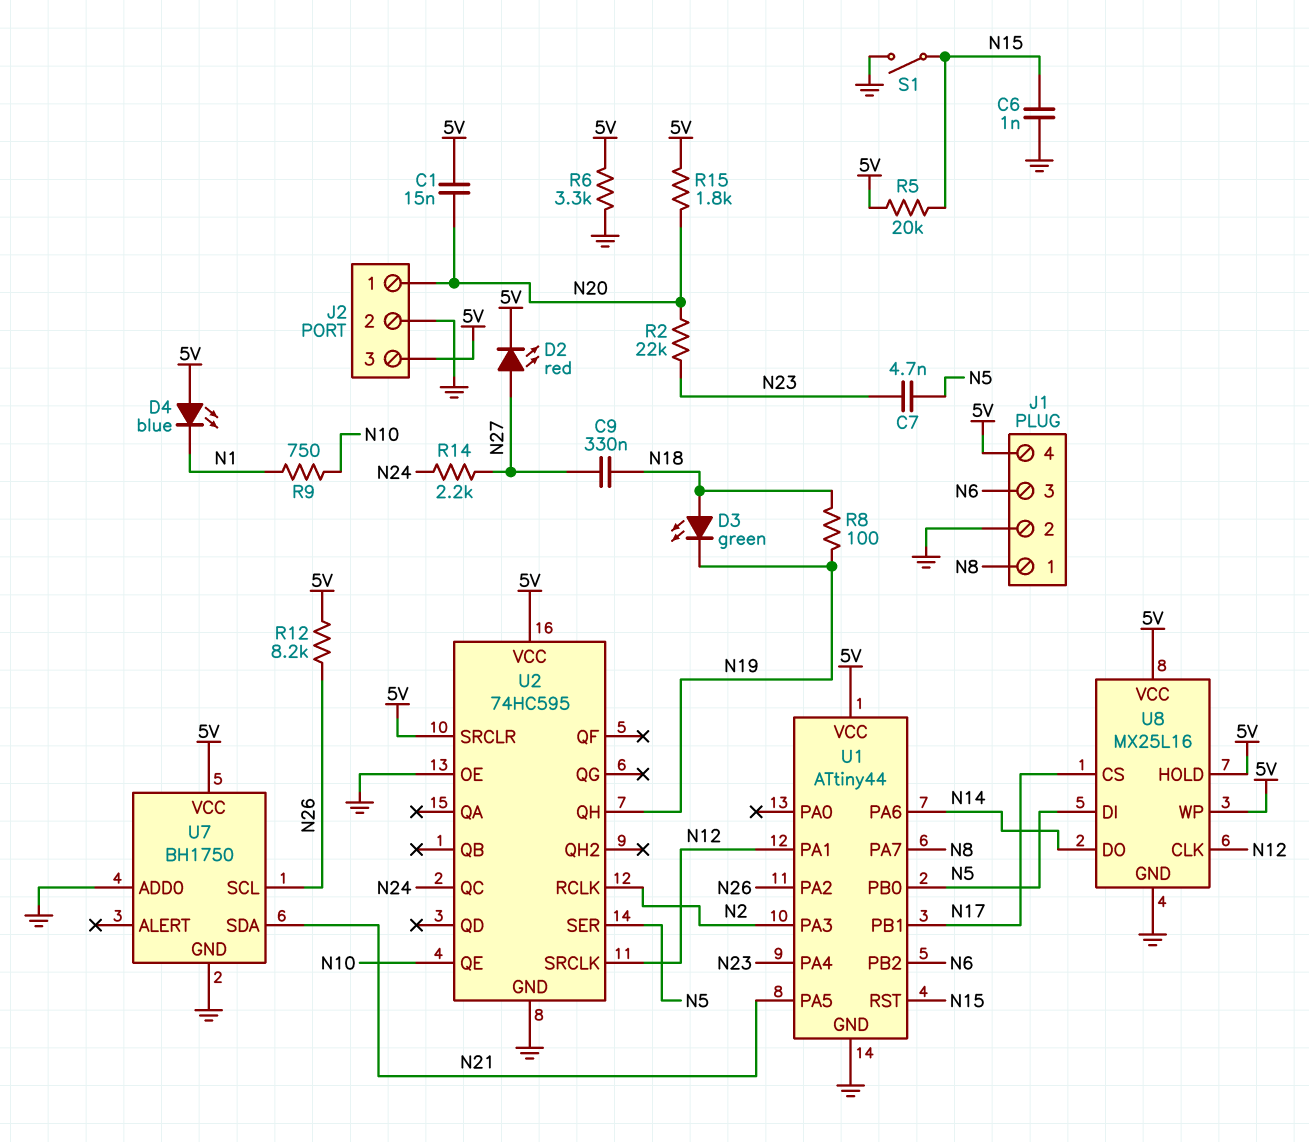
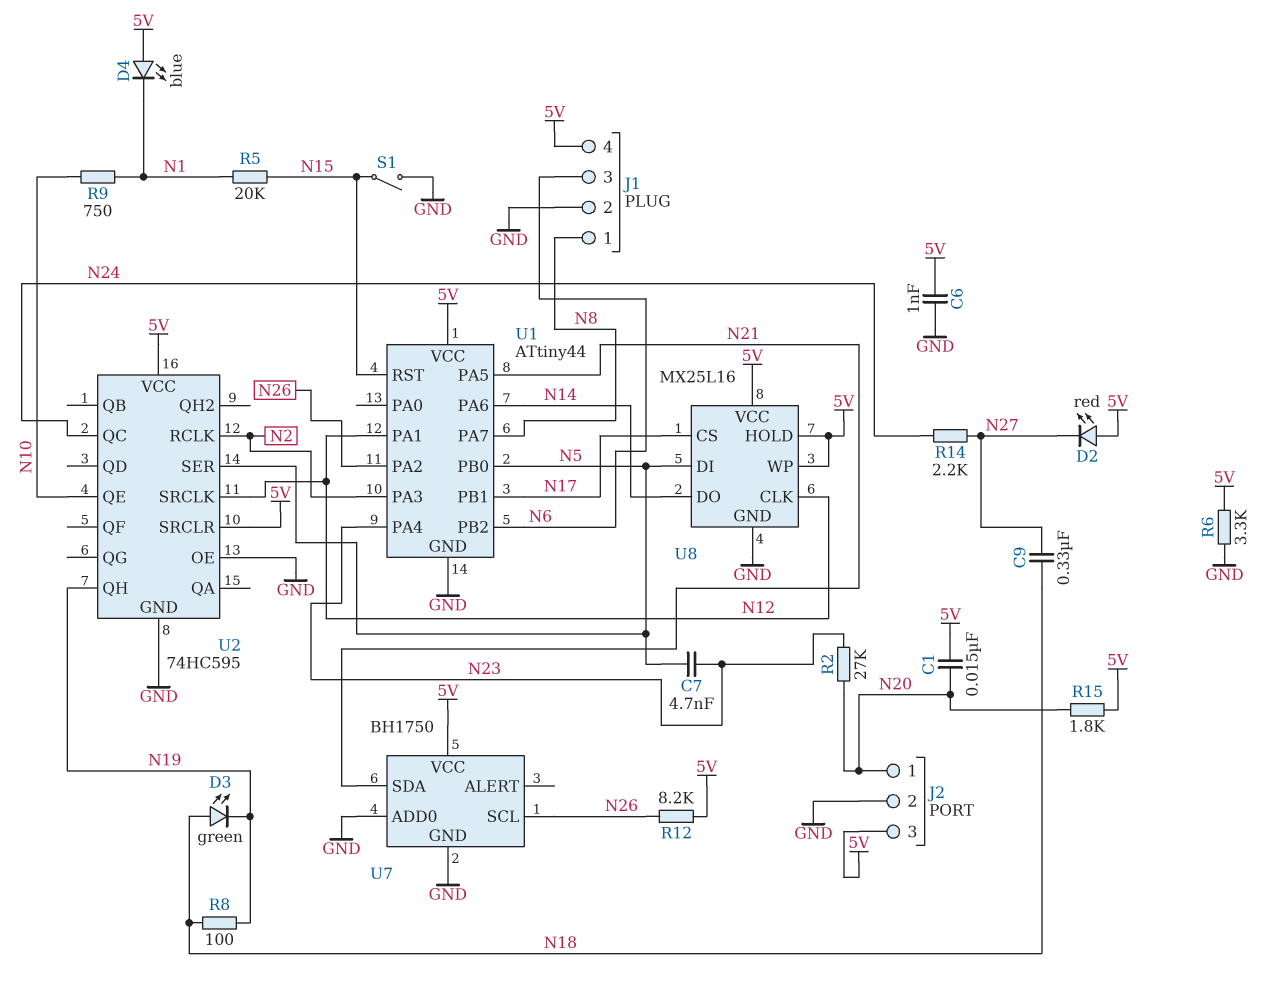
C6: 1nF (GND, N15) -> 1nF (5V, GND)
D2: LED red (A N27, K 5V) -> LED red (A 5V, K N27)
R2: 22k (N20, N23) -> 27k (N20, N23)
R5: 20k (5V, N15) -> 20k (N1, N15)

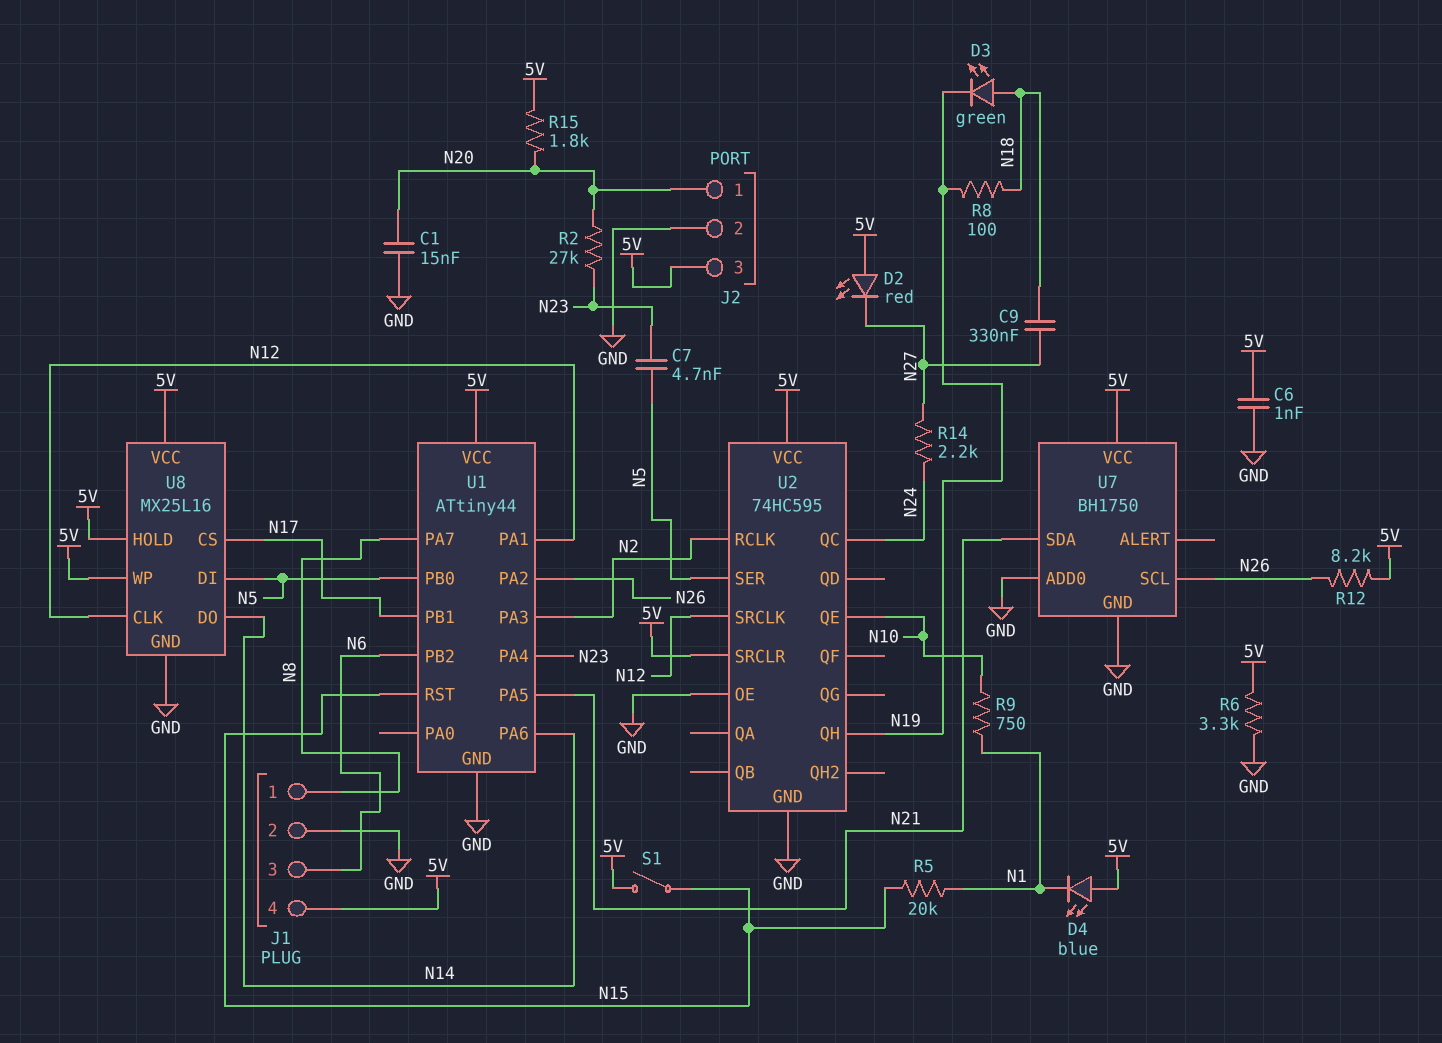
C1: 15nF (5V, N20) -> 15nF (GND, N20)
S1: switch (GND, N15) -> switch (5V, N15)

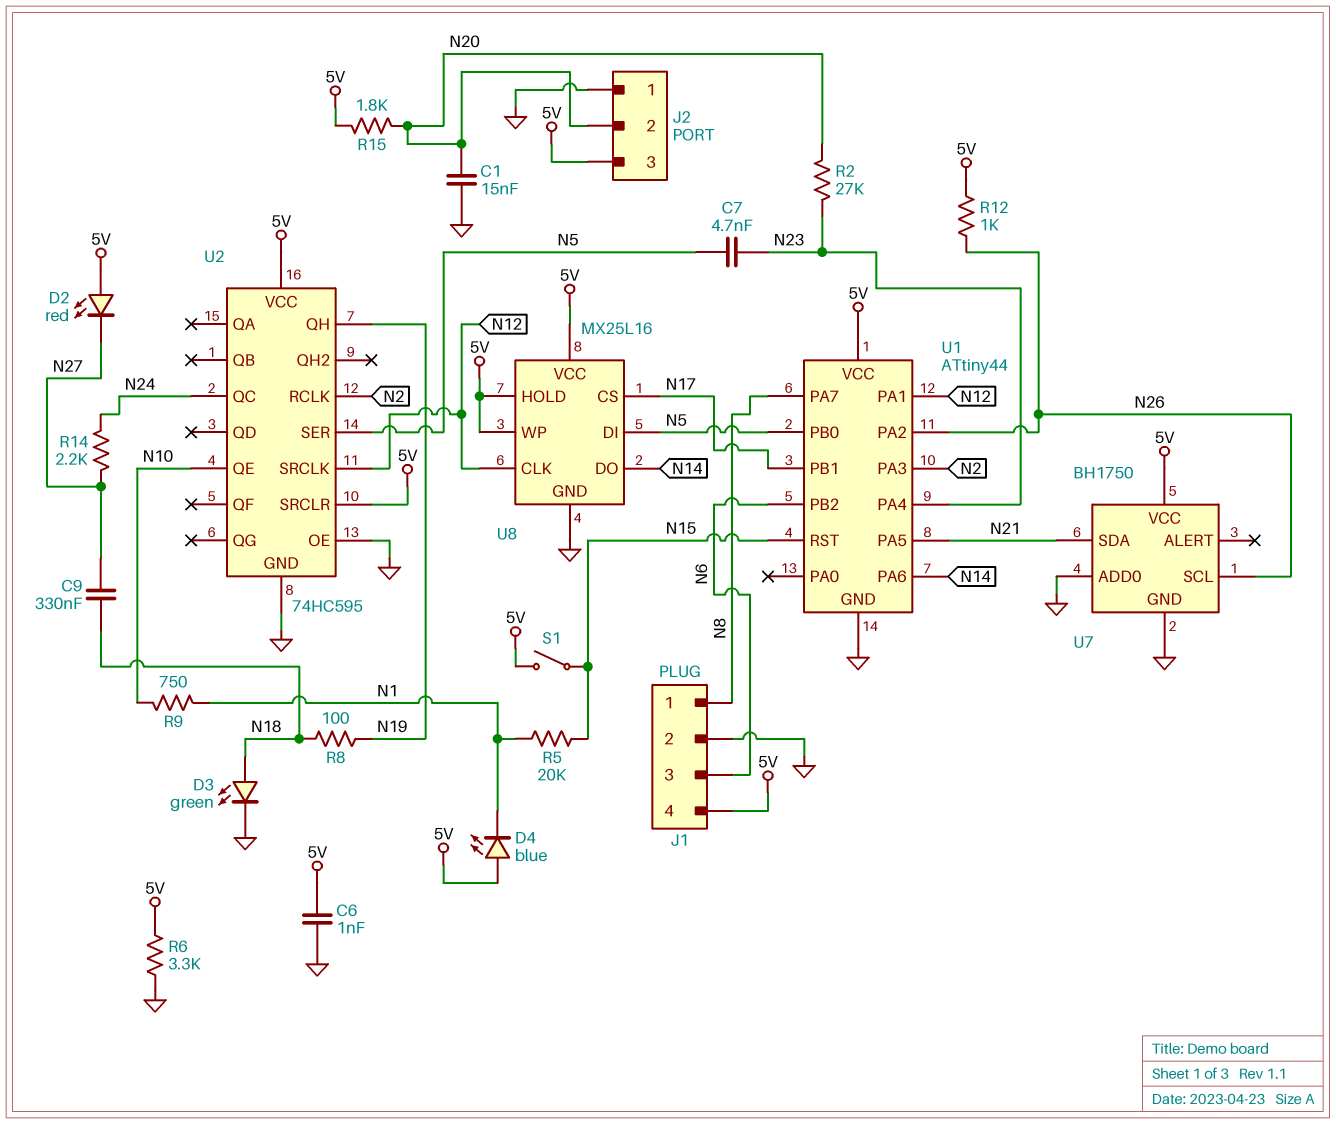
D3: LED green (A N18, K N19) -> LED green (A N18, K GND)
J2 pin 1: N20 -> GND
J2 pin 2: GND -> N20
R12: 8.2k (5V, N26) -> 1k (5V, N26)

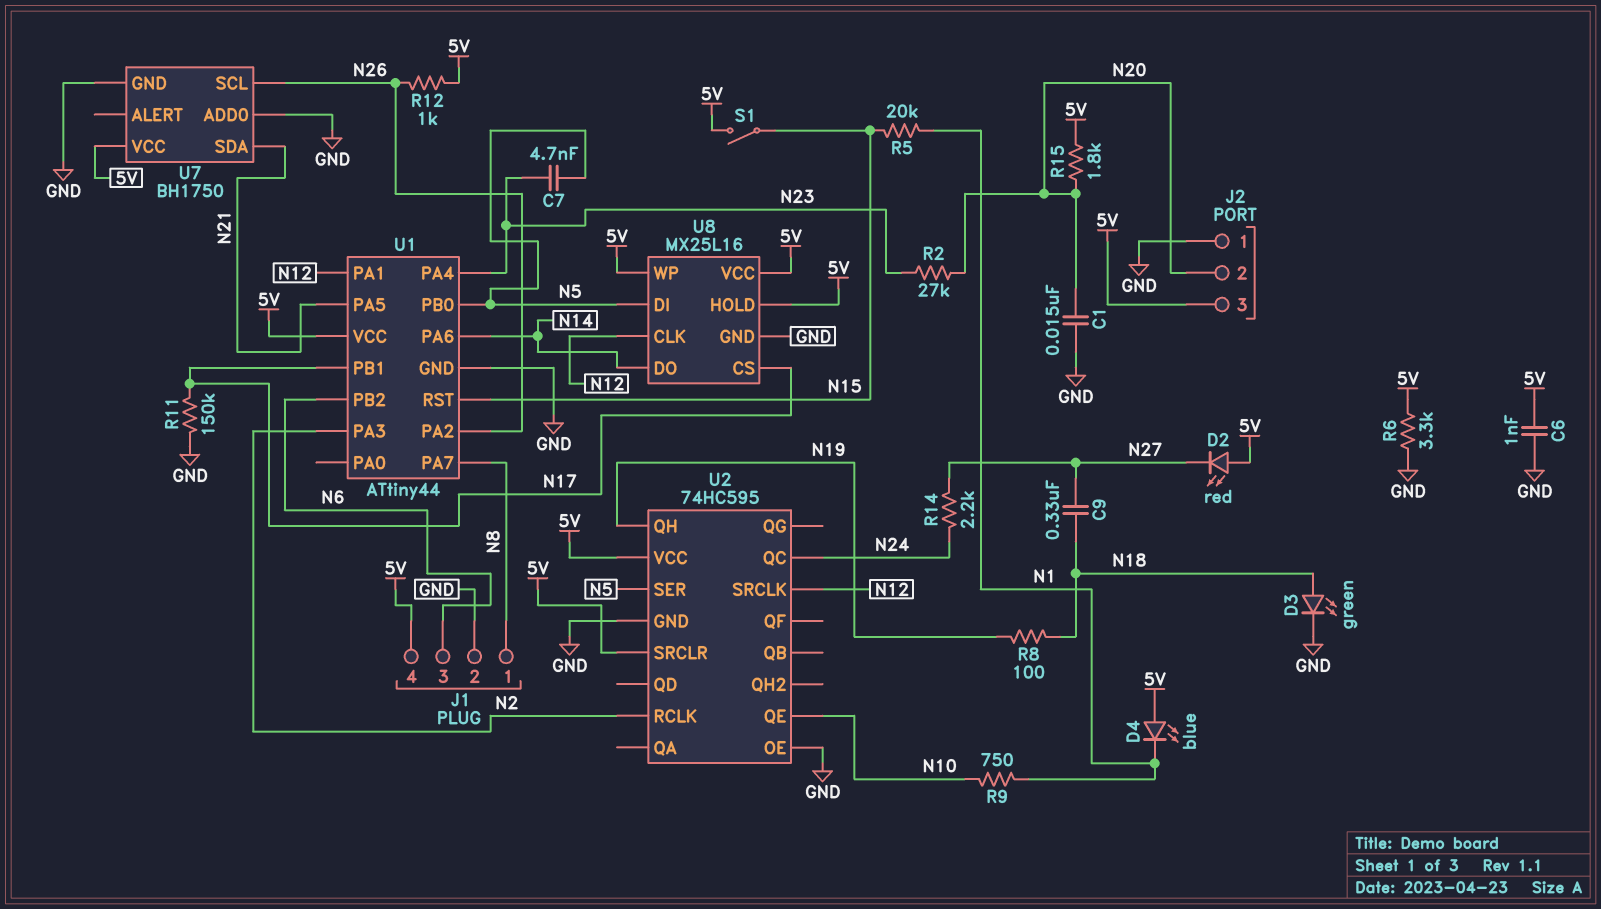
R11: none -> 150k (GND, N17)

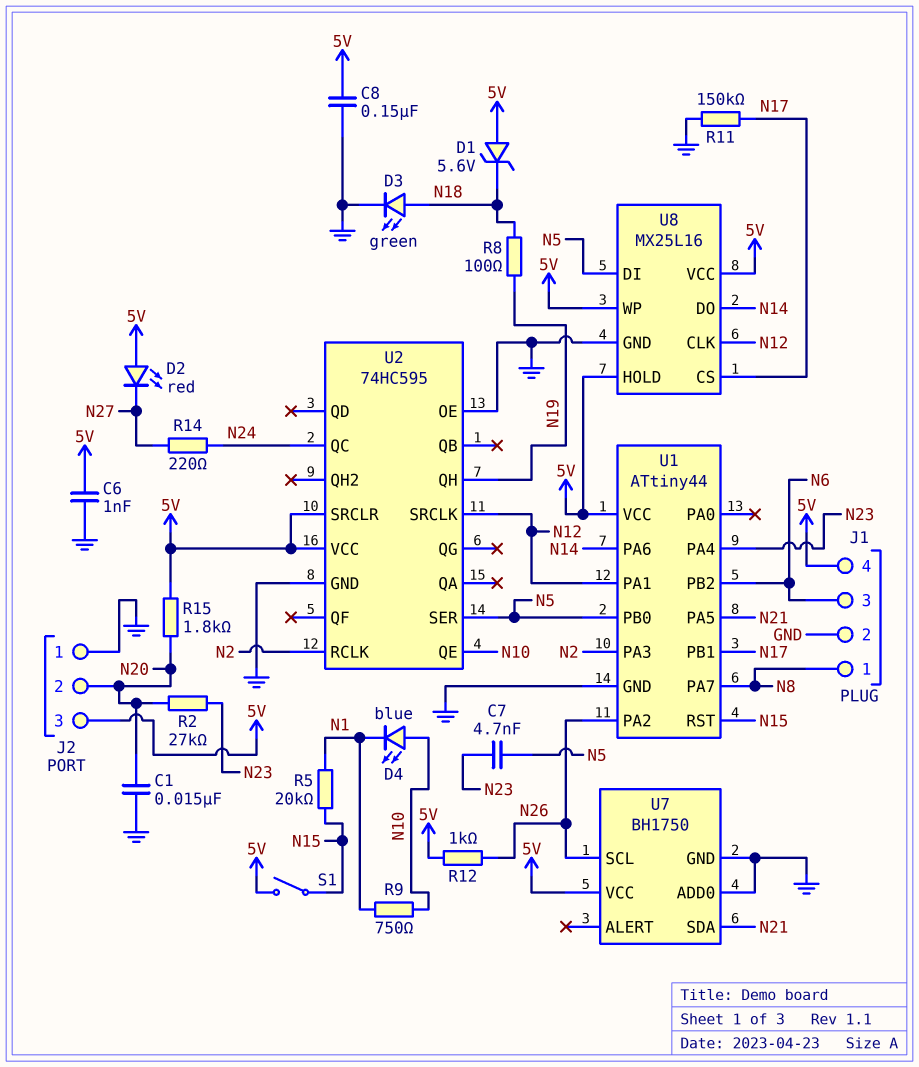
C8: none -> 150nF (5V, GND)
C9: 330nF (N18, N27) -> none
D1: none -> zener 5.6V (A 5V, K N18)
D4: LED blue (A 5V, K N1) -> LED blue (A N10, K N1)
R6: 3.3k (5V, GND) -> none
R14: 2.2k (N24, N27) -> 220 (N24, N27)

